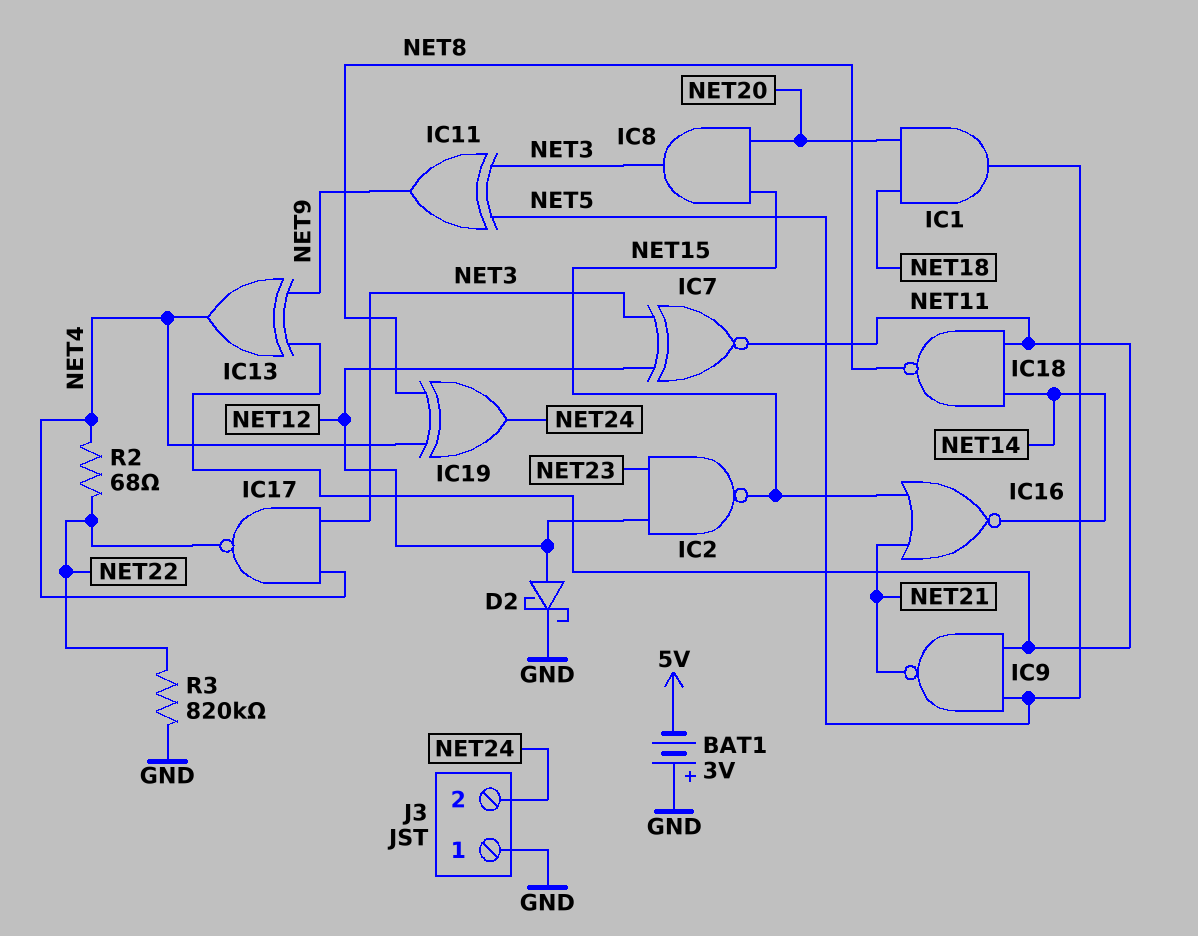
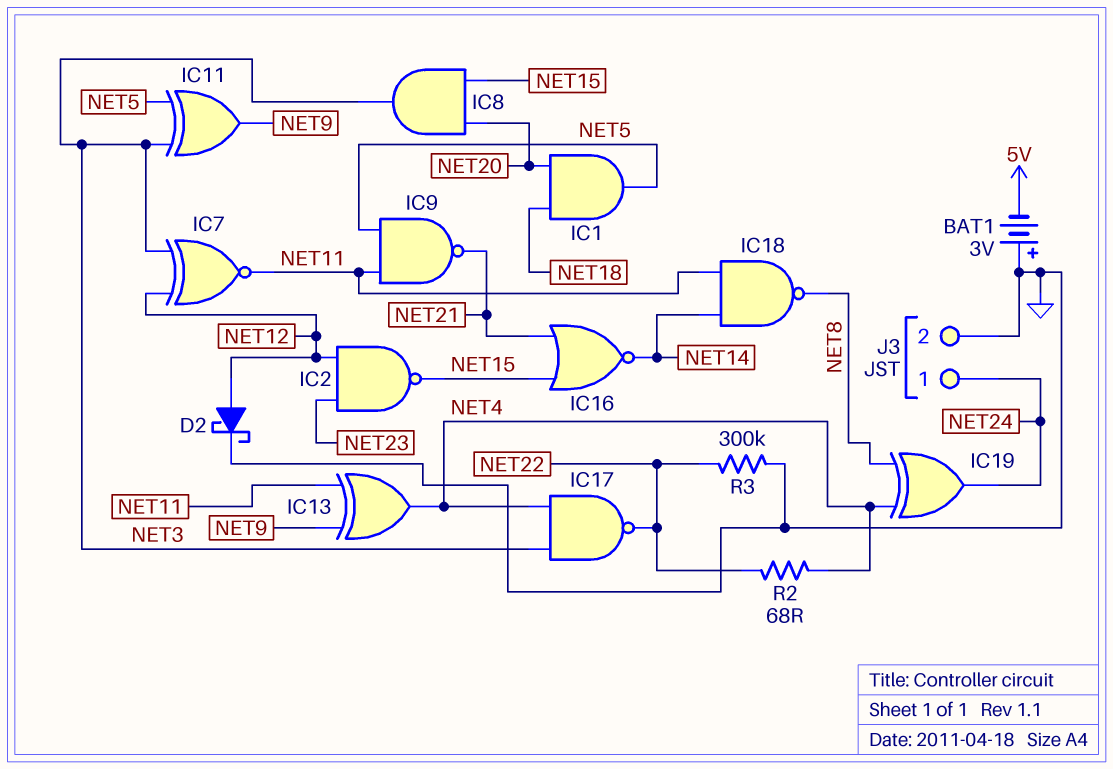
J3 pin 1: GND -> NET24
J3 pin 2: NET24 -> GND
R3: 820k (GND, NET22) -> 300k (GND, NET22)

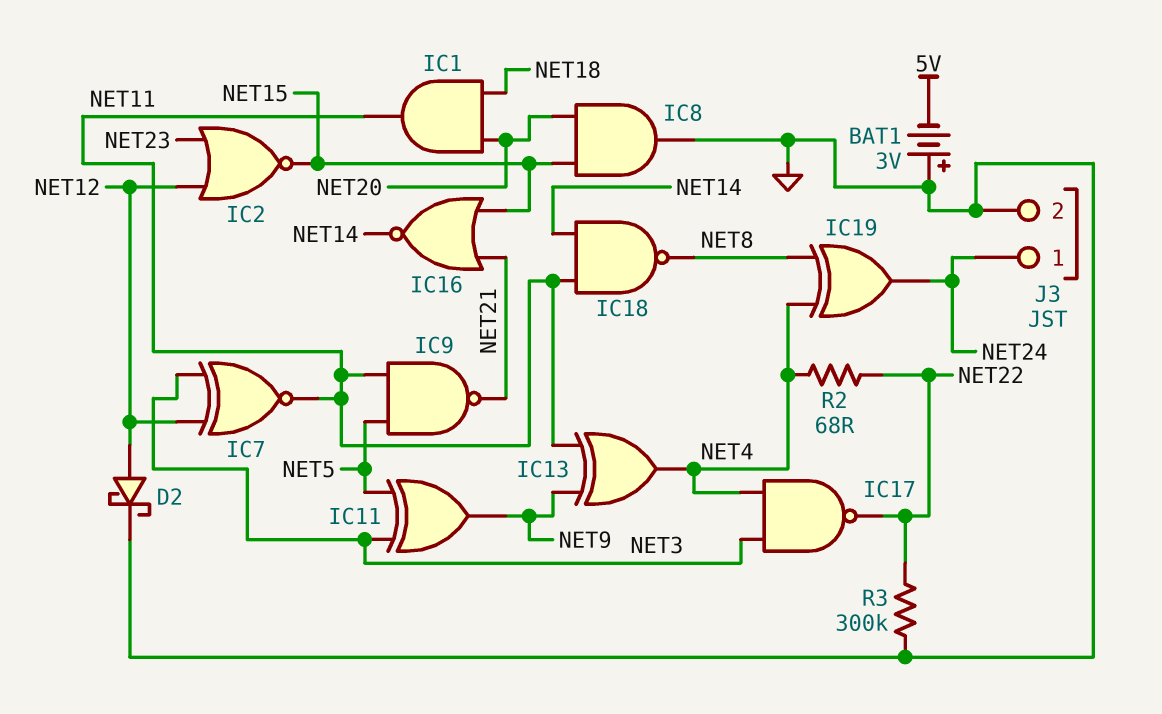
IC1: AND (in NET18, in NET20, out NET5) -> AND (in NET18, in NET20, out NET11)
IC2: NAND (in NET12, in NET23, out NET15) -> NOR (in NET12, in NET23, out NET15)
IC8: AND (in NET15, in NET20, out NET3) -> AND (in NET15, in NET20, out GND)

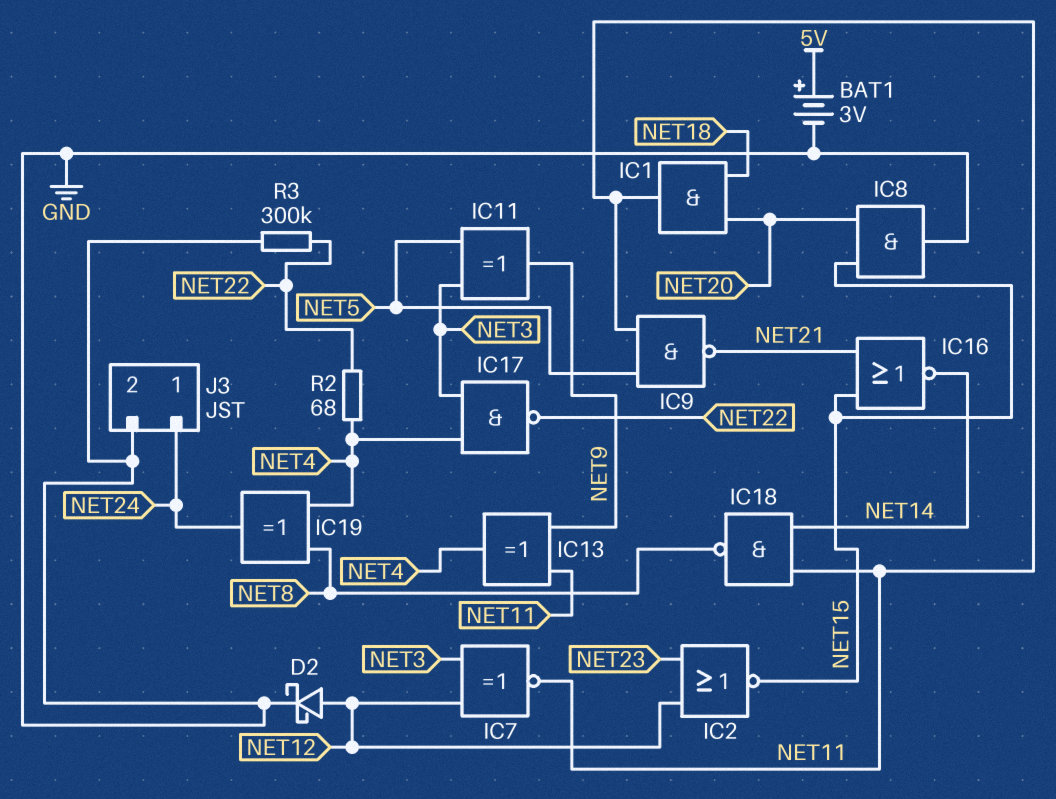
BAT1: 3V (plus GND, minus 5V) -> 3V (plus 5V, minus GND)

